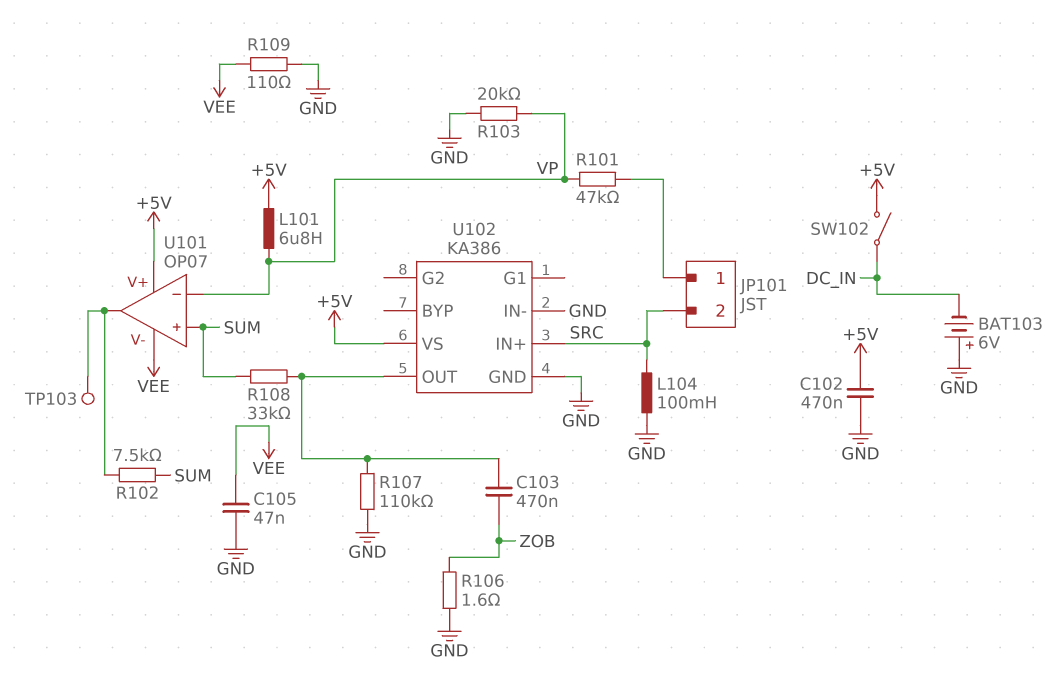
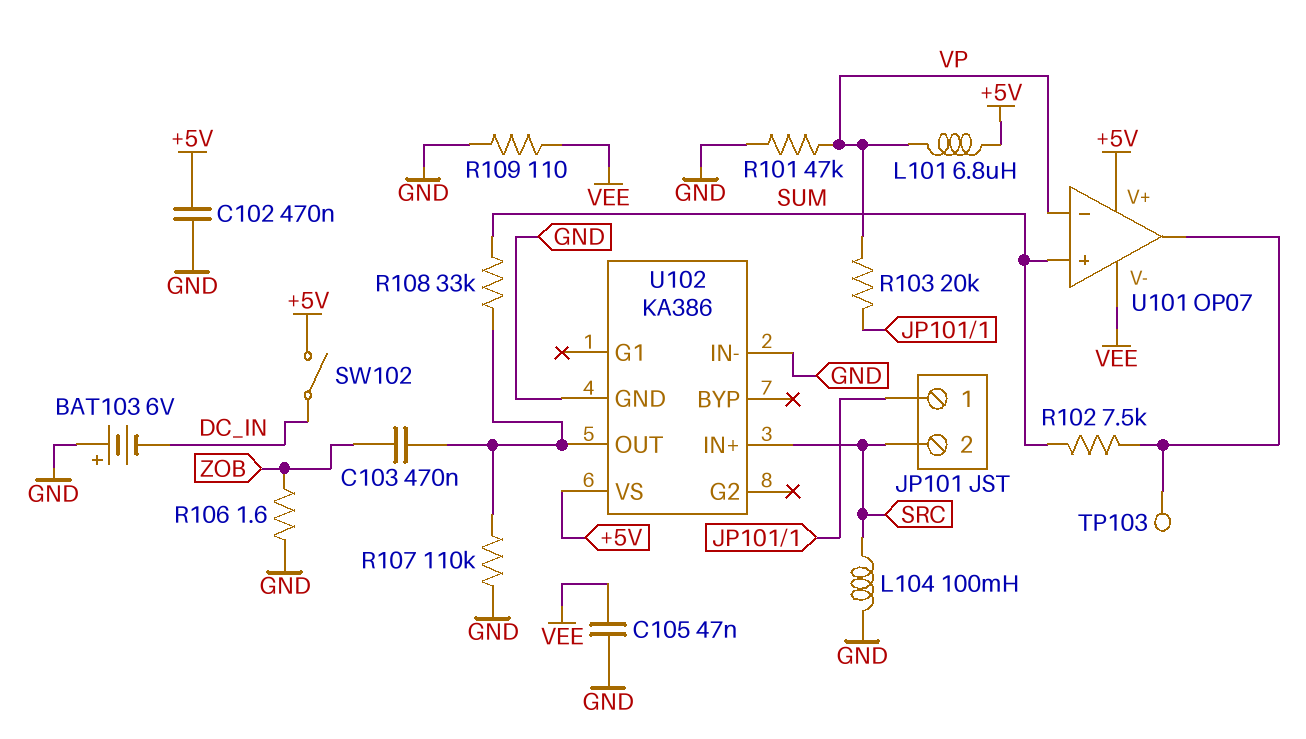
R101: 47k (JP101/1, VP) -> 47k (GND, VP)
R103: 20k (GND, VP) -> 20k (JP101/1, VP)

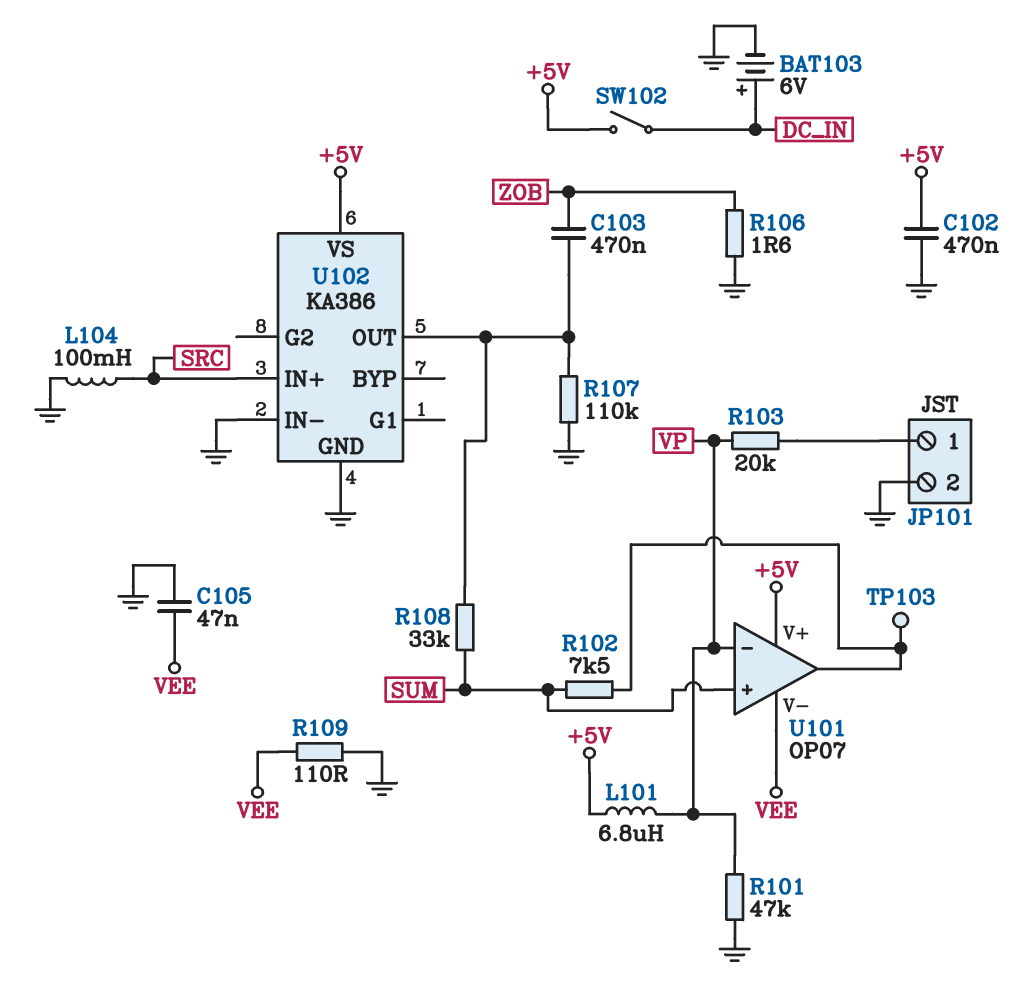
BAT103: 6V (plus GND, minus DC_IN) -> 6V (plus DC_IN, minus GND)
JP101 pin 2: SRC -> GND

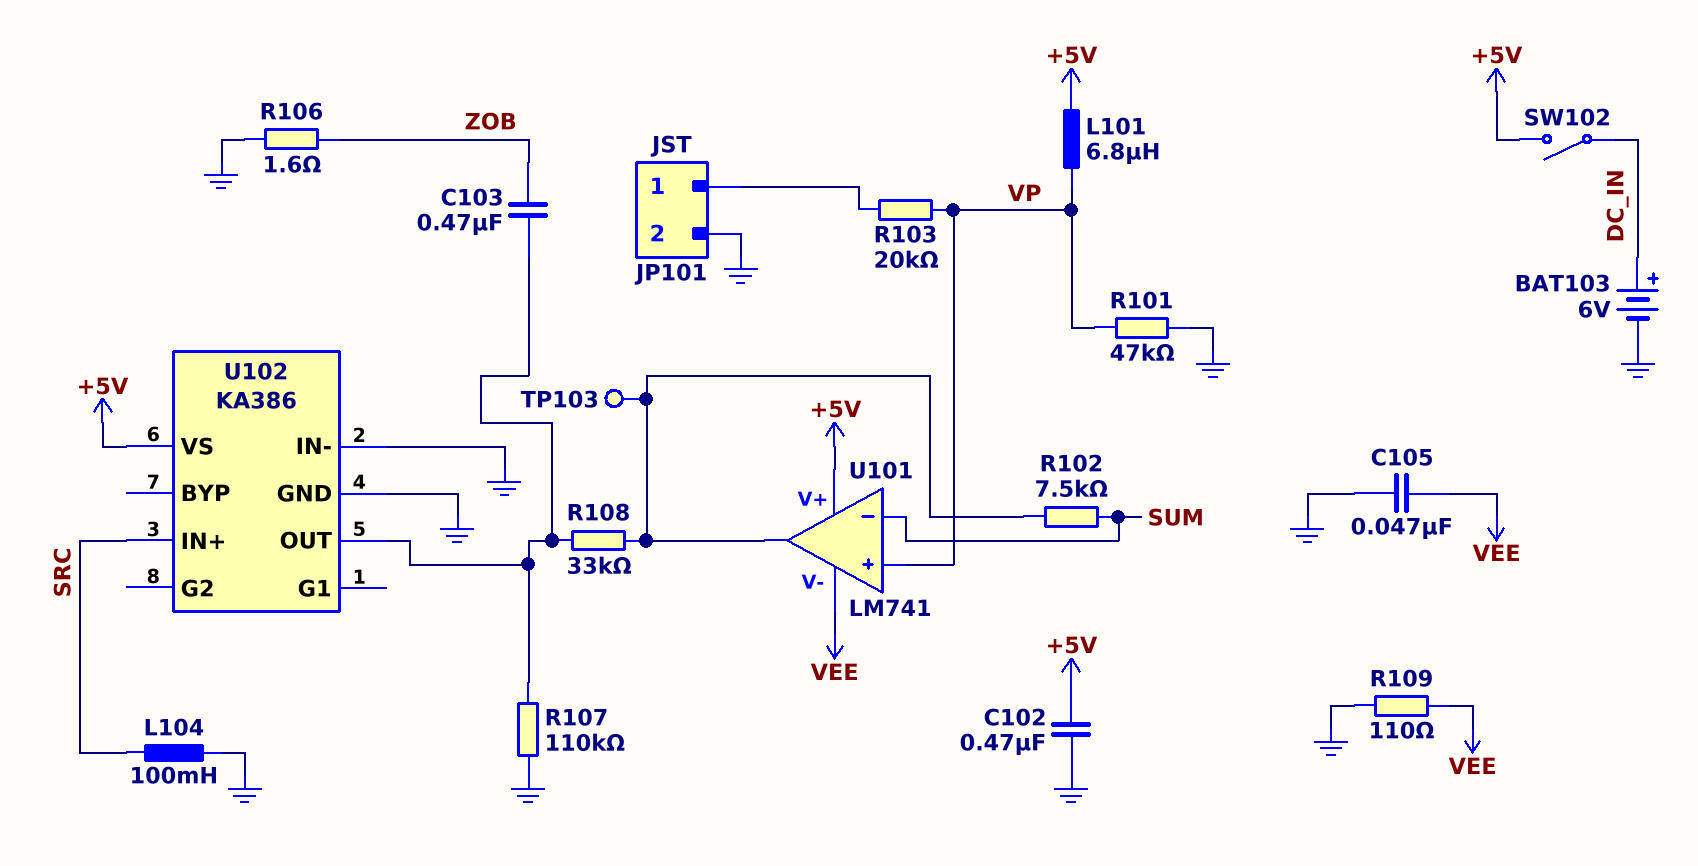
R108: 33k (SUM, U102/OUT) -> 33k (U101/out, U102/OUT)
U101: OP07 -> LM741
U101 pin in+: SUM -> VP
U101 pin in-: VP -> SUM

